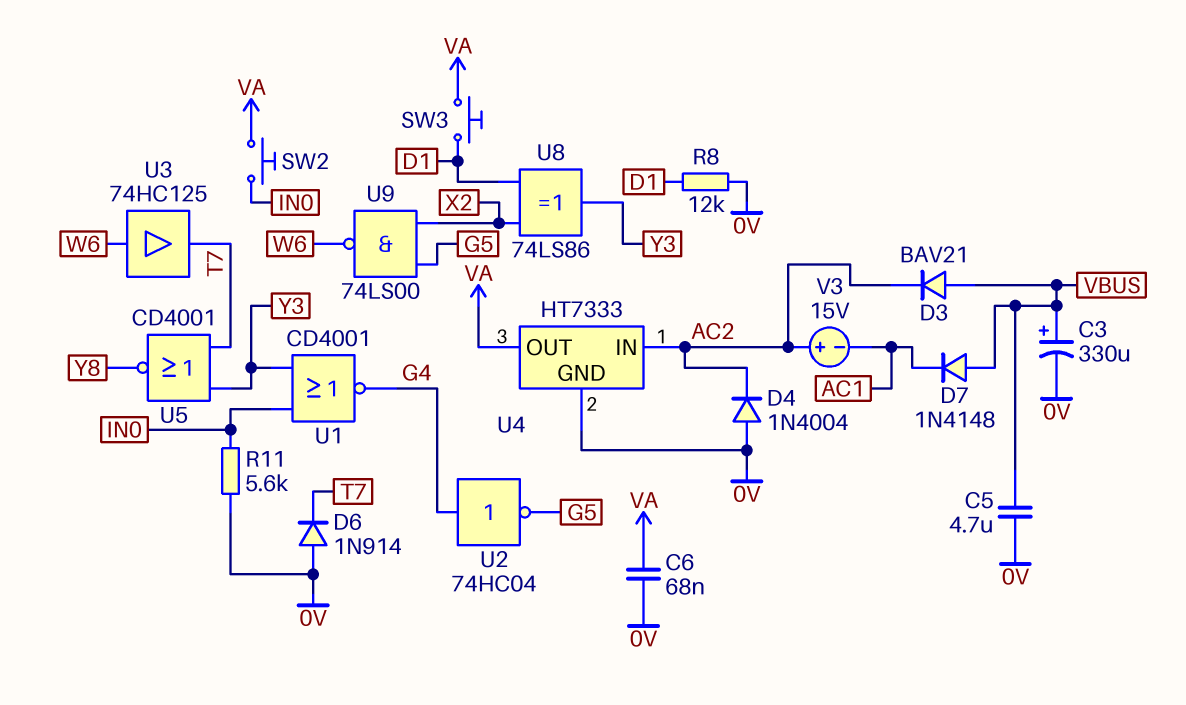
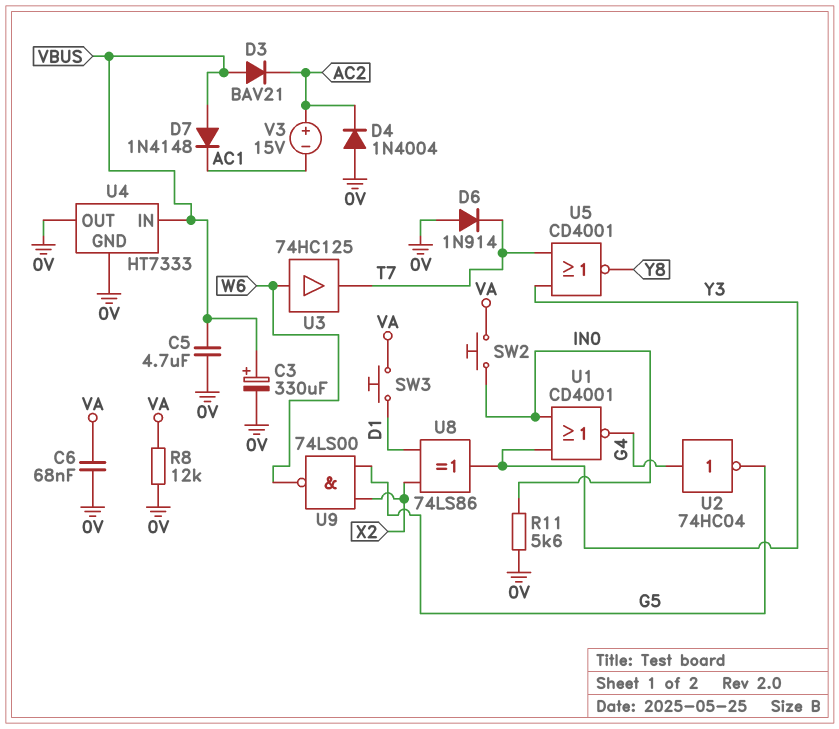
R8: 12k (0V, D1) -> 12k (0V, VA)
U4 pin IN: AC2 -> VBUS
U4 pin OUT: VA -> 0V

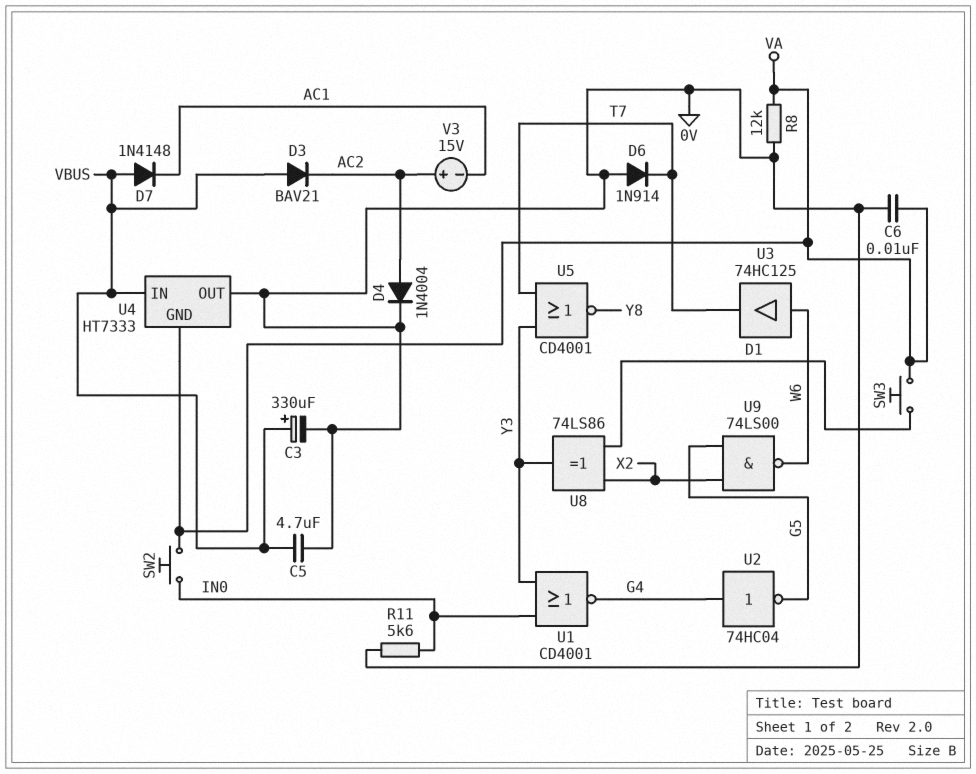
C6: 68nF (0V, VA) -> 10nF (0V, VA)
D4: diode 1N4004 (A 0V, K AC2) -> diode 1N4004 (A AC2, K 0V)
U4 pin GND: 0V -> VA

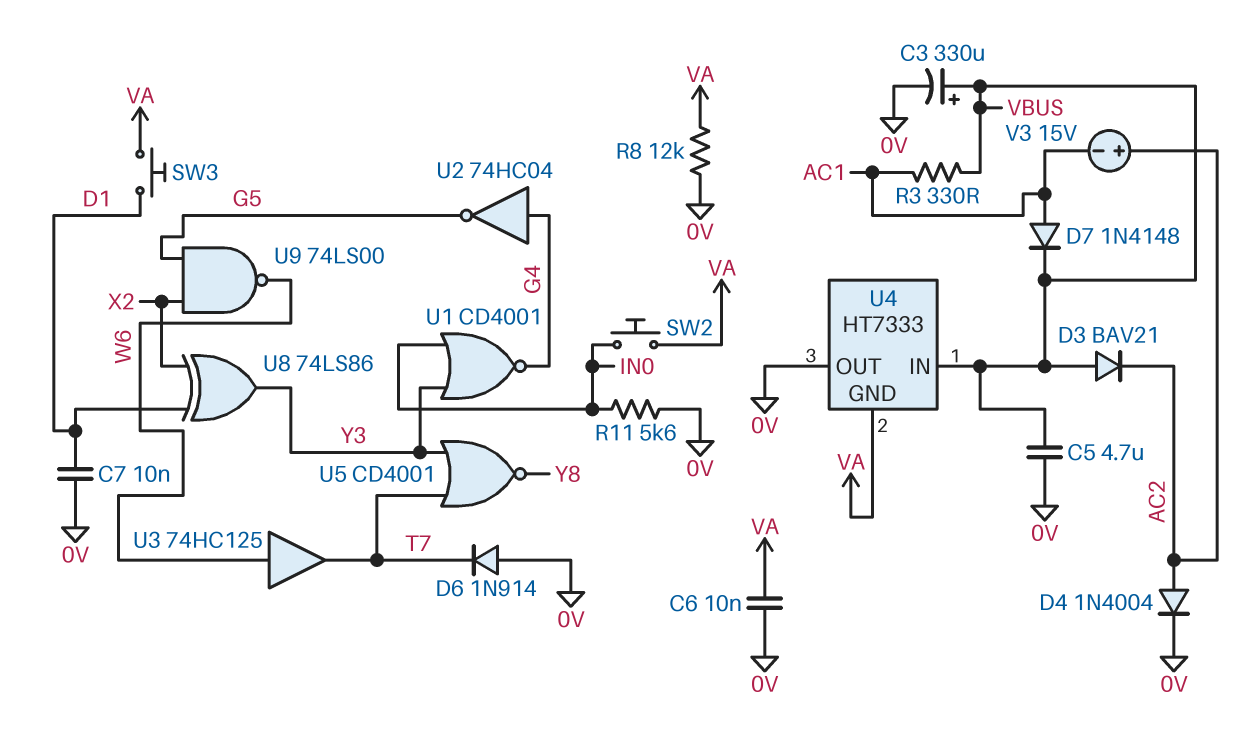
C7: none -> 10nF (0V, D1)
D7: diode 1N4148 (A VBUS, K AC1) -> diode 1N4148 (A AC1, K VBUS)
R3: none -> 330 (AC1, VBUS)

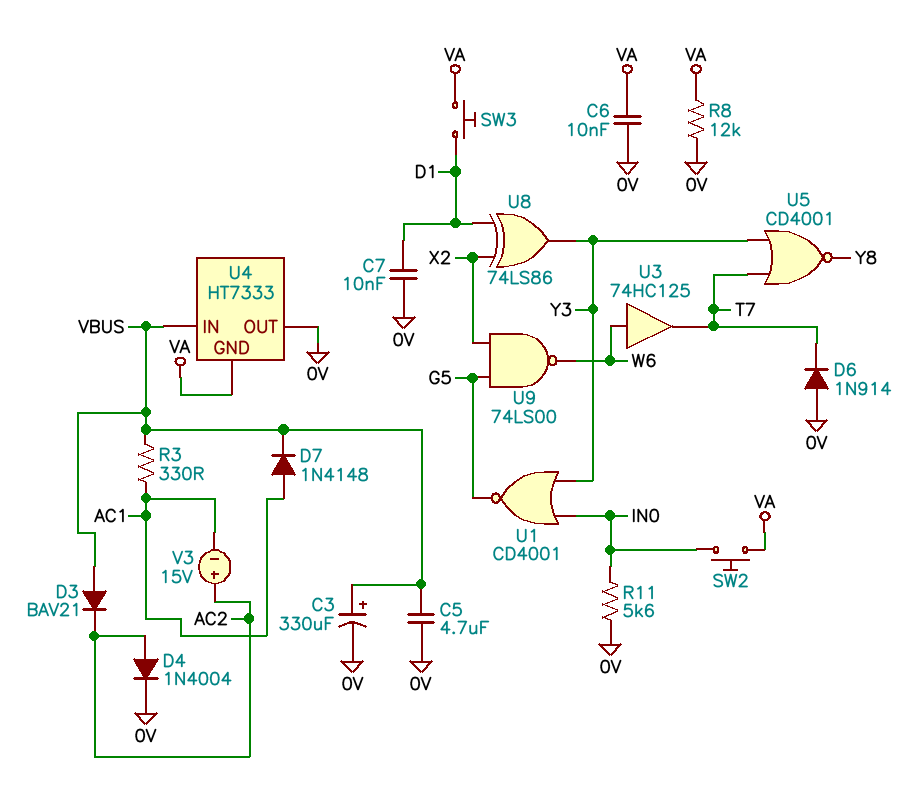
U1: NOR CD4001 (in IN0, in Y3, out G4) -> NOR CD4001 (in IN0, in Y3, out G5)
U2: NOT 74HC04 (in G4, out G5) -> none

